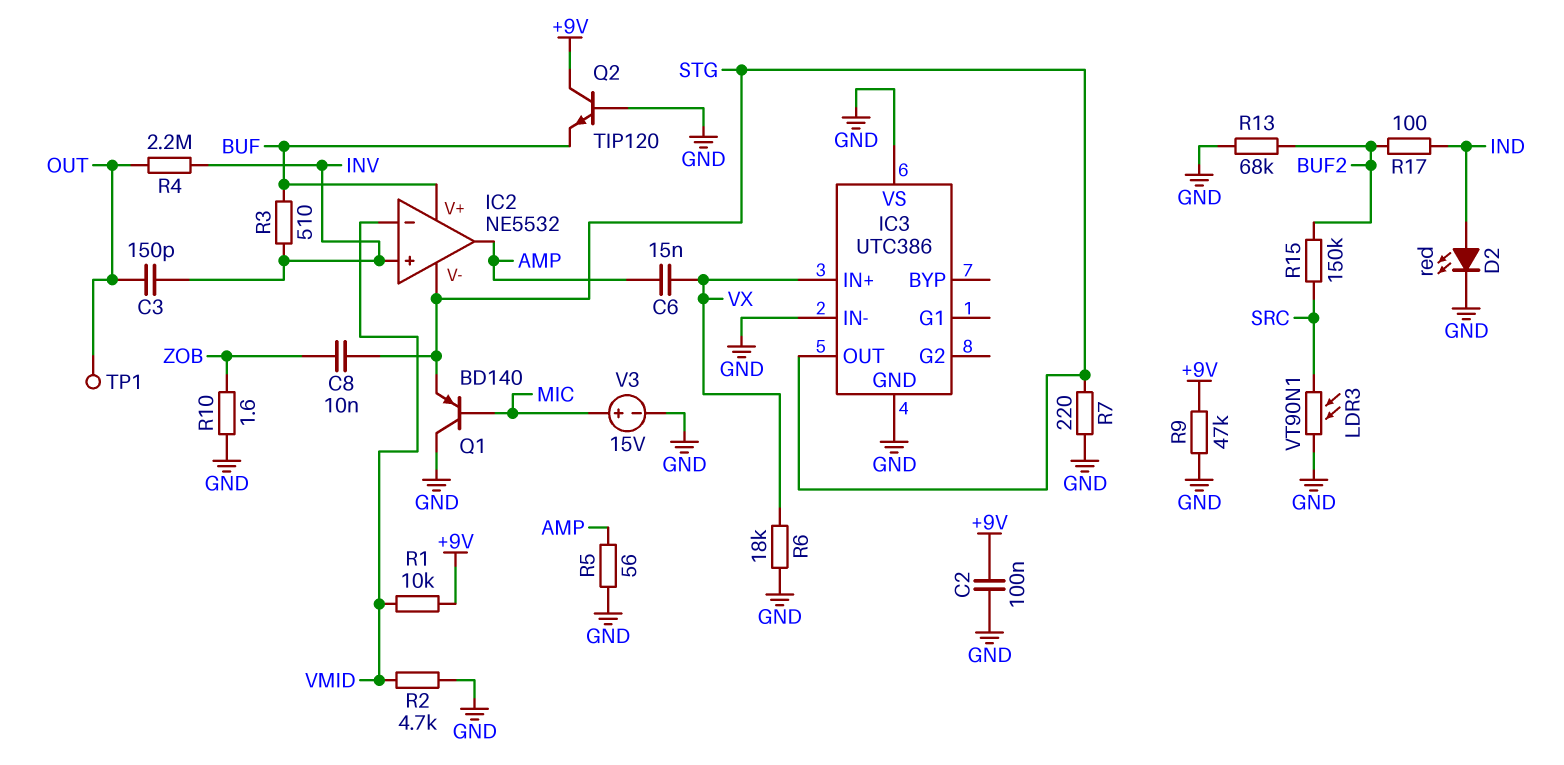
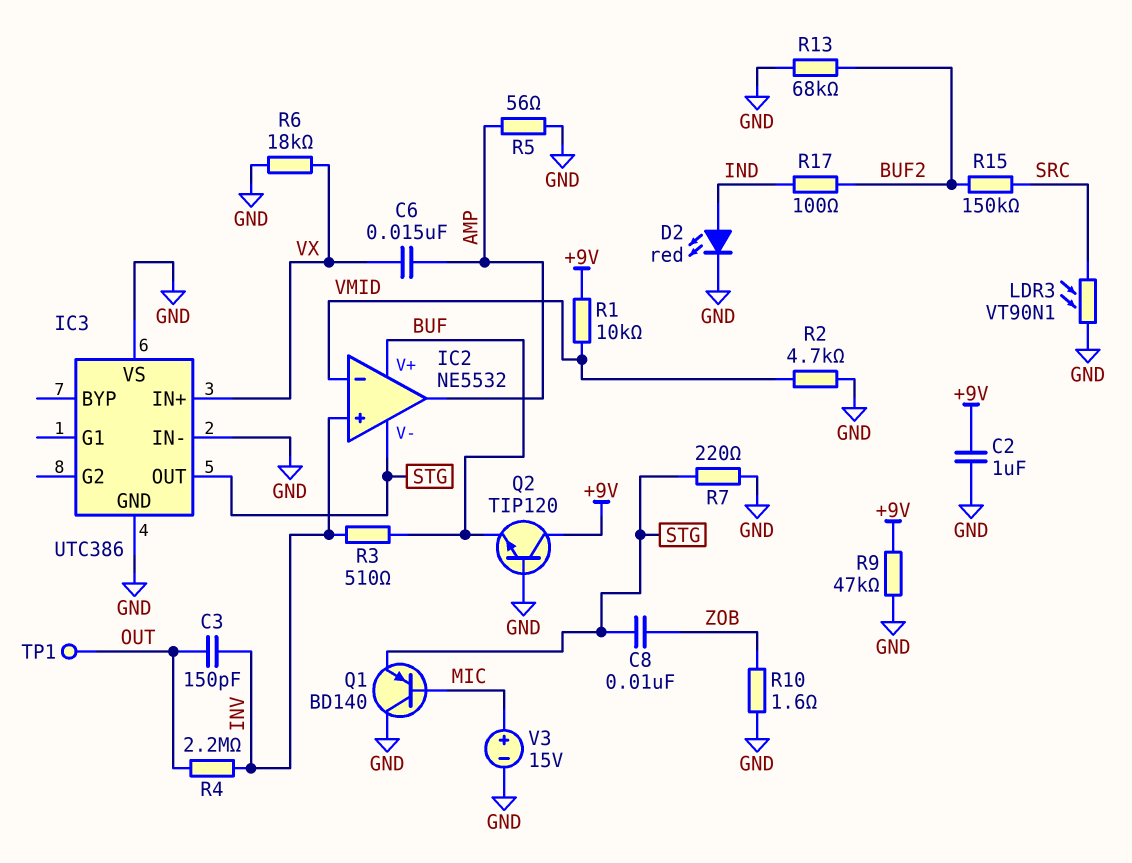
C2: 100nF (+9V, GND) -> 1uF (+9V, GND)

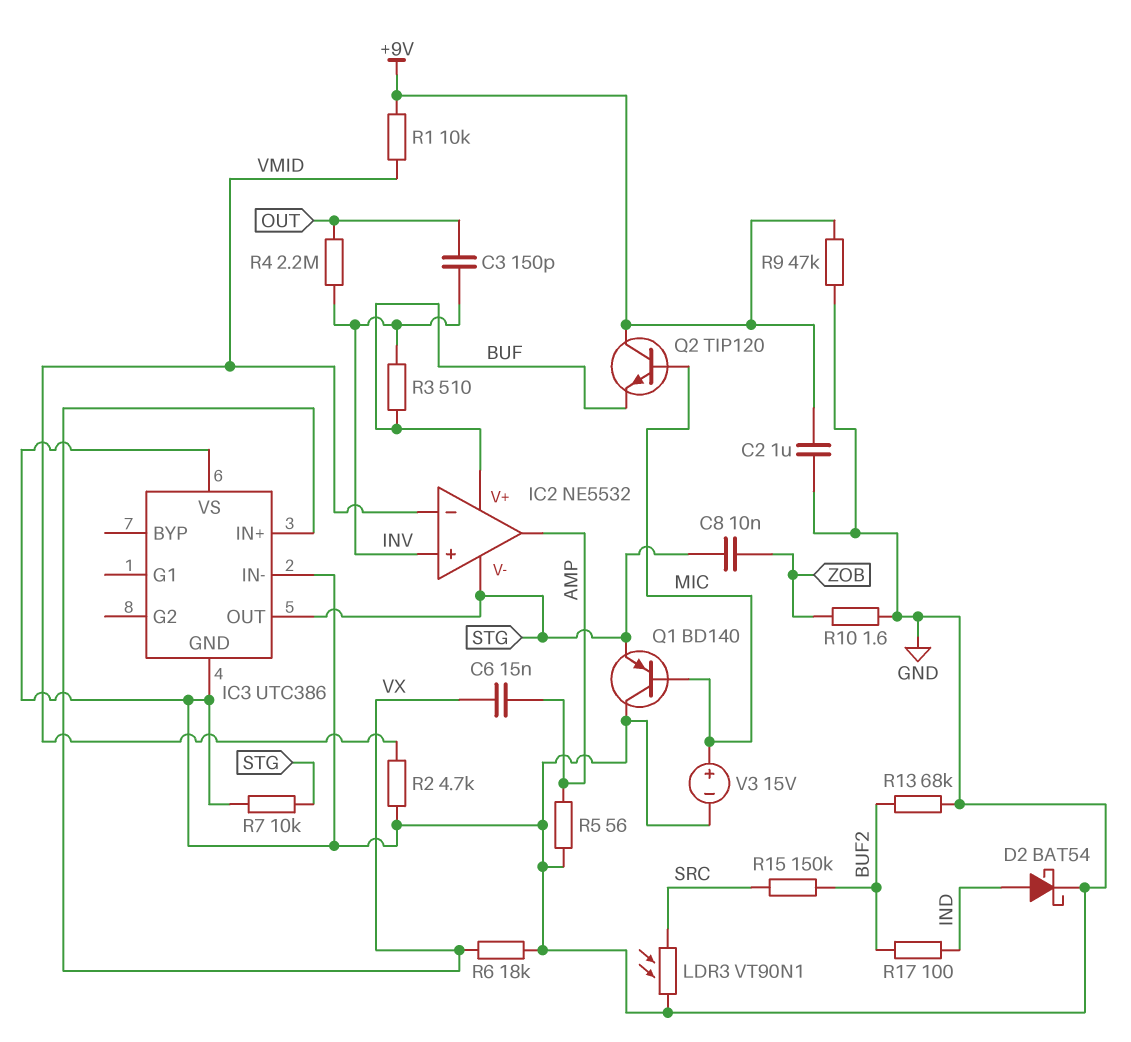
D2: LED red (A IND, K GND) -> schottky BAT54 (A IND, K GND)
Q2: NPN TIP120 (B GND, C +9V, E BUF) -> NPN TIP120 (B MIC, C +9V, E BUF)
R7: 220 (GND, STG) -> 10k (GND, STG)
TP1: test point (OUT) -> none

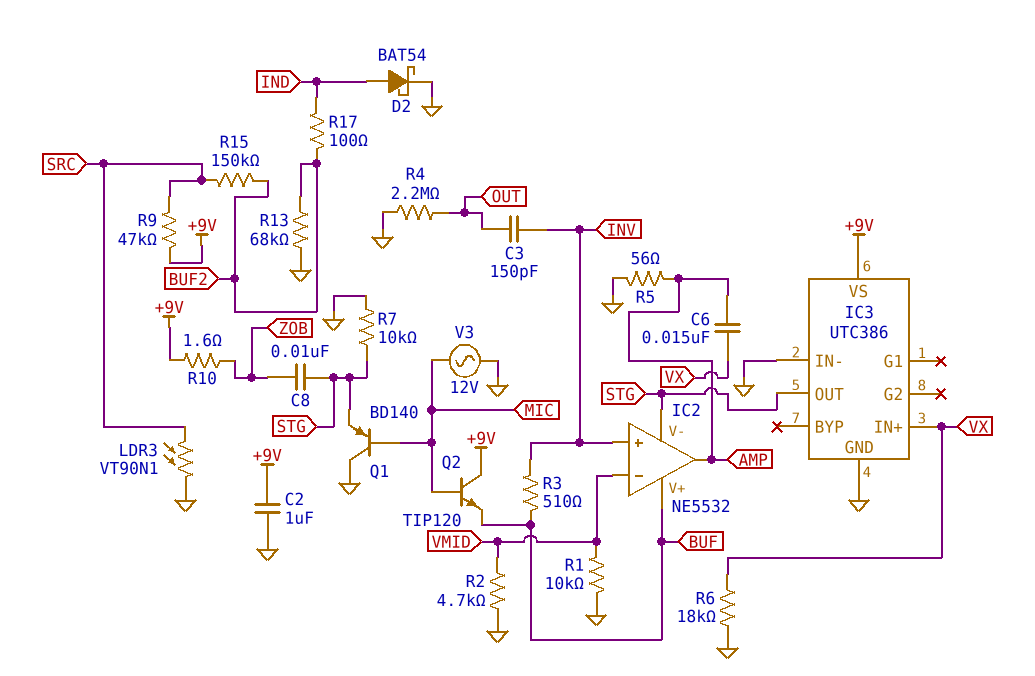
IC3 pin VS: GND -> +9V
R1: 10k (+9V, VMID) -> 10k (GND, VMID)
R4: 2.2M (INV, OUT) -> 2.2M (GND, OUT)
R9: 47k (+9V, GND) -> 47k (+9V, SRC)
R10: 1.6 (GND, ZOB) -> 1.6 (+9V, ZOB)
V3: 15V (plus MIC, minus GND) -> AC 12V (GND, MIC)

